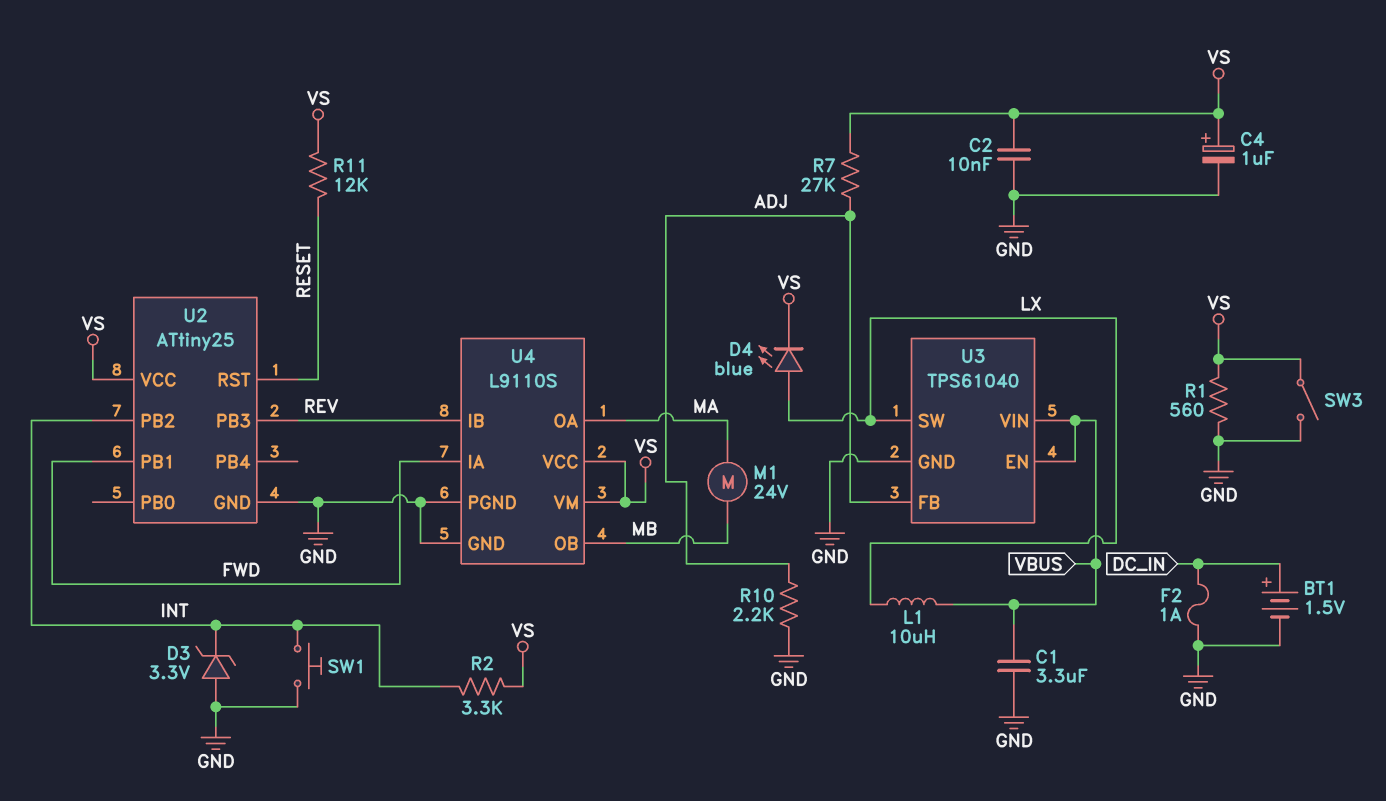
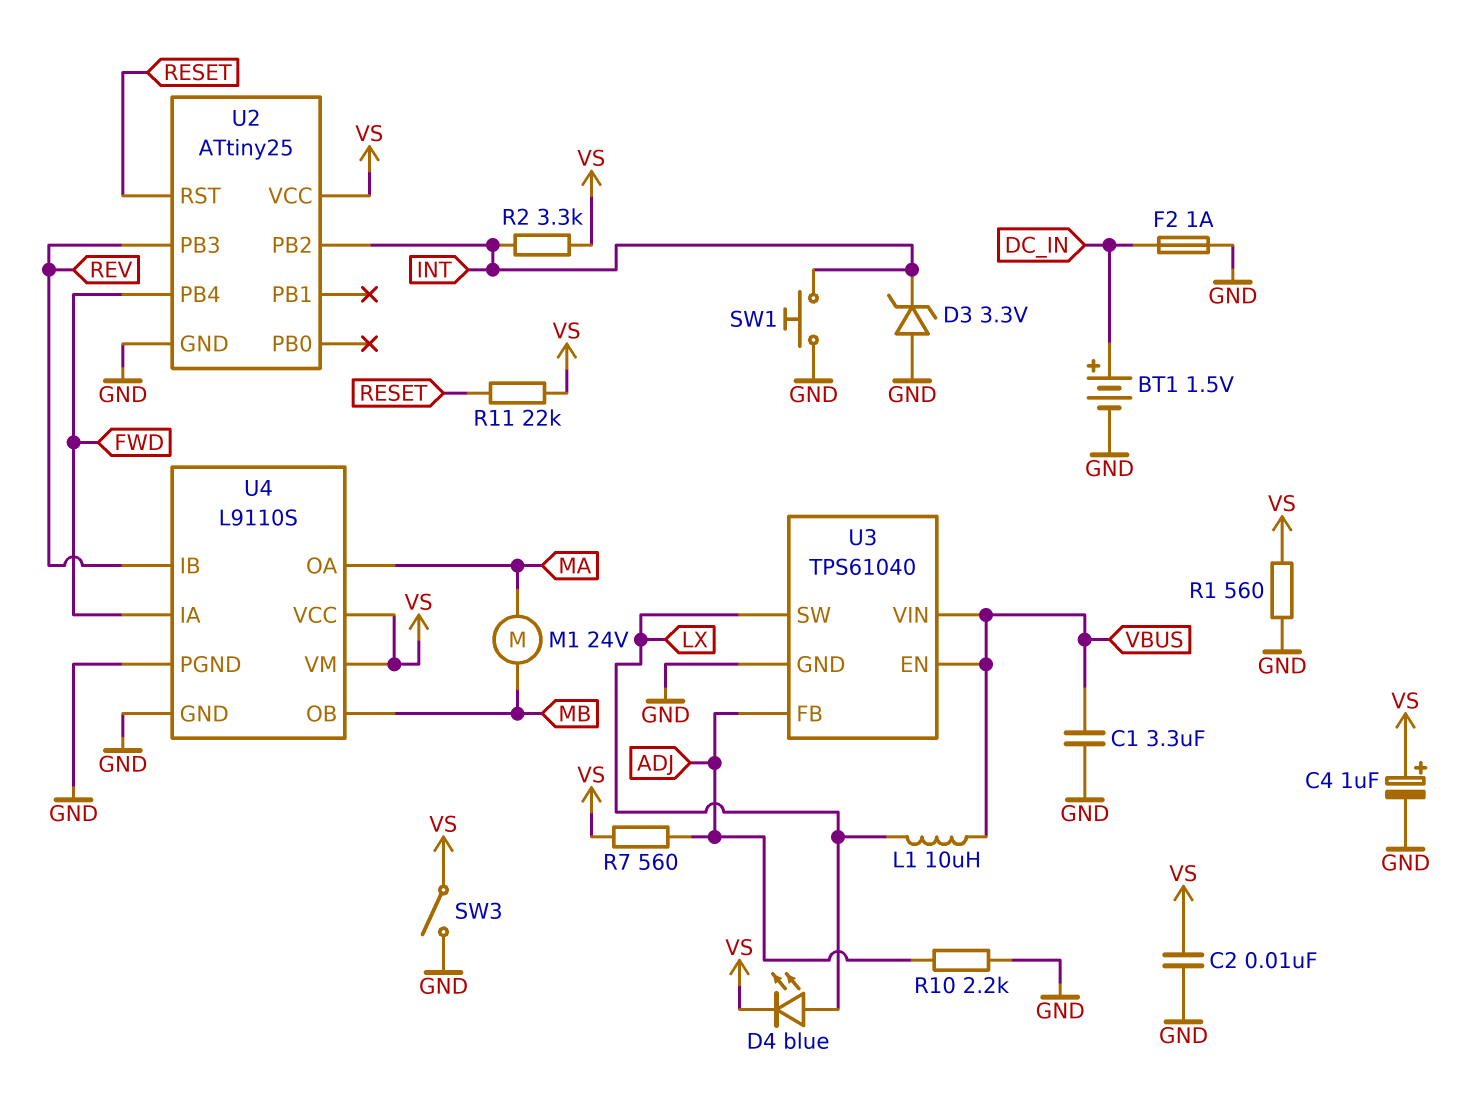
R7: 27k (ADJ, VS) -> 560 (ADJ, VS)
R11: 12k (RESET, VS) -> 22k (RESET, VS)
U2 pin PB1: FWD -> none
U2 pin PB4: none -> FWD

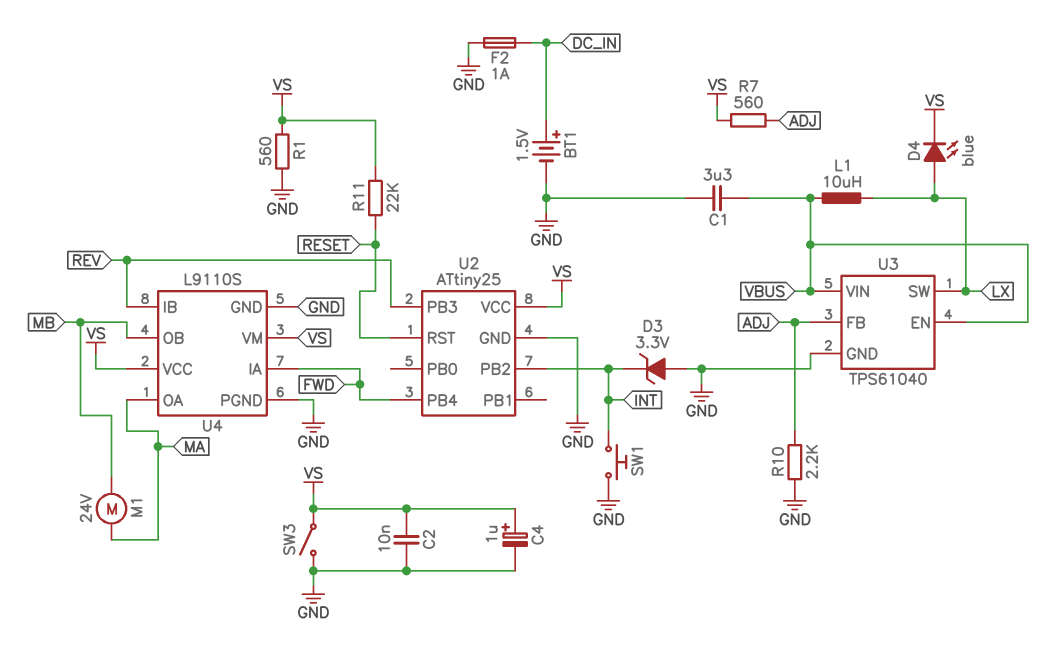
R2: 3.3k (INT, VS) -> none

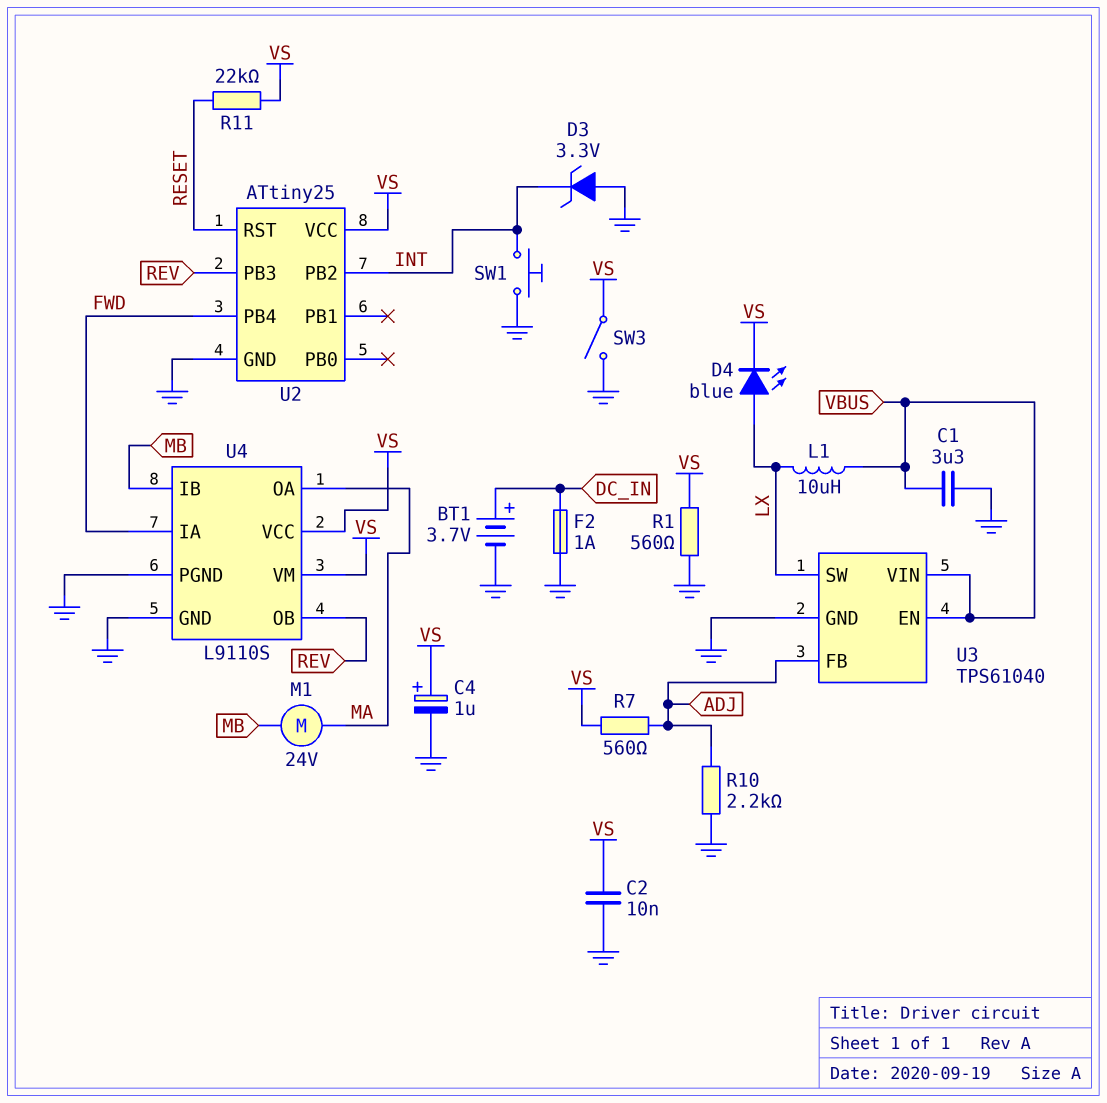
BT1: 1.5V (plus DC_IN, minus GND) -> 3.7V (plus DC_IN, minus GND)
U4 pin IB: REV -> MB
U4 pin OB: MB -> REV

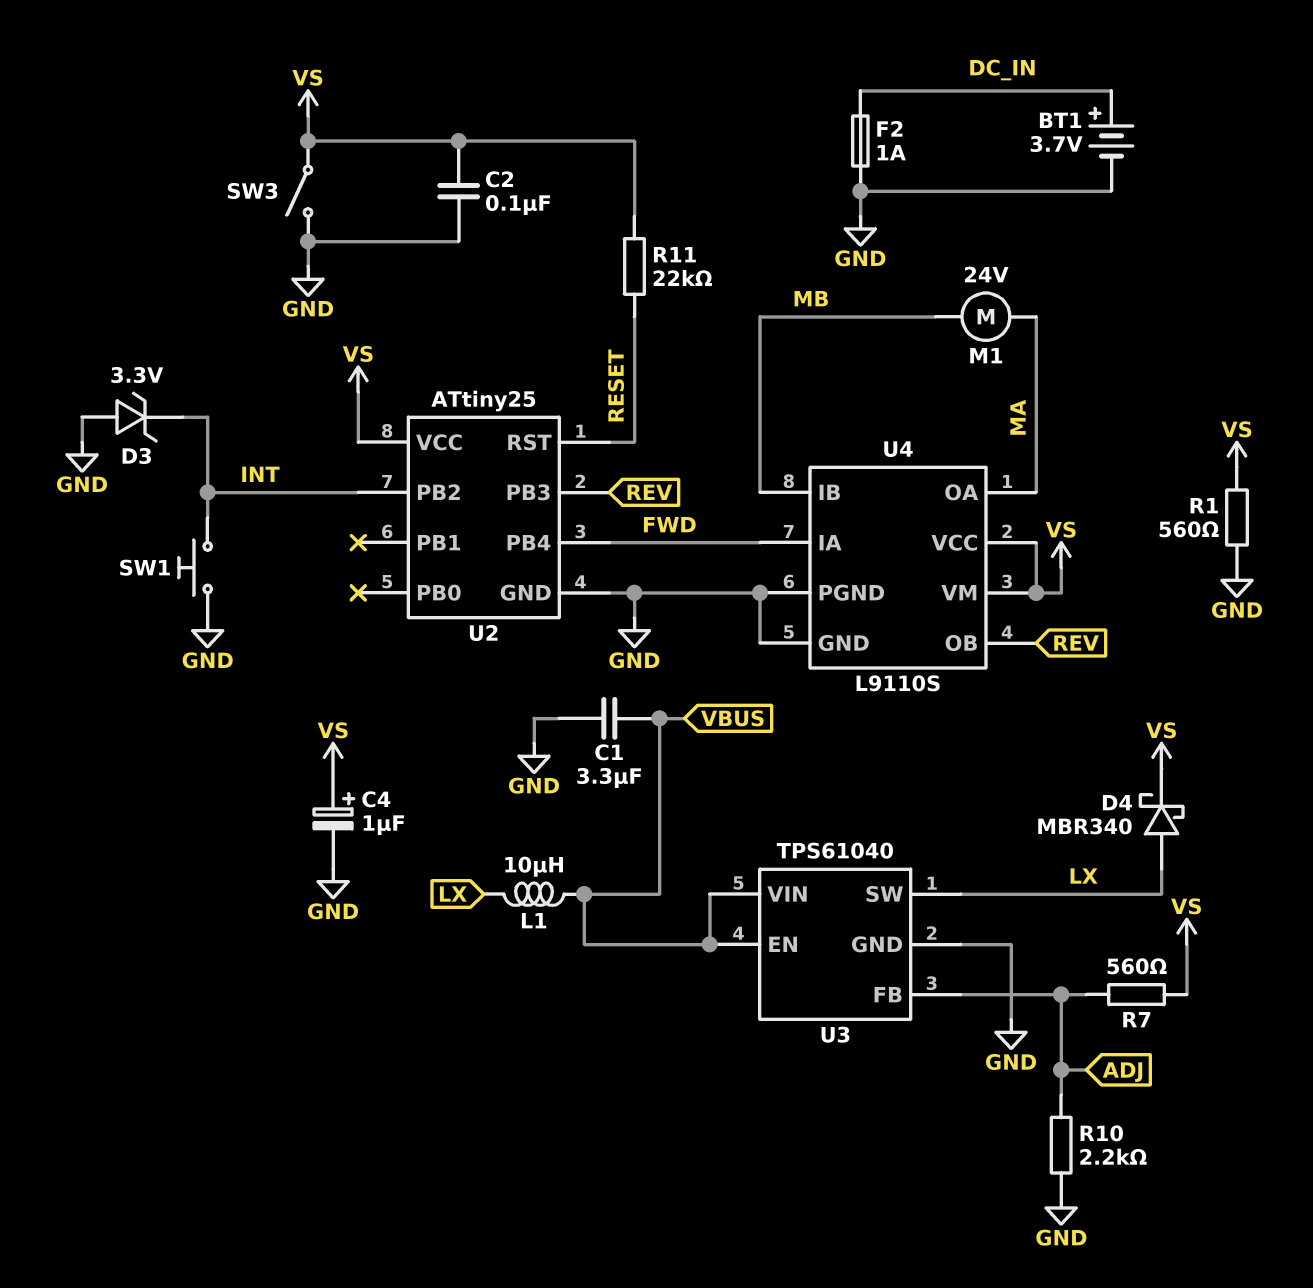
C2: 10nF (GND, VS) -> 100nF (GND, VS)
D4: LED blue (A LX, K VS) -> schottky MBR340 (A LX, K VS)

